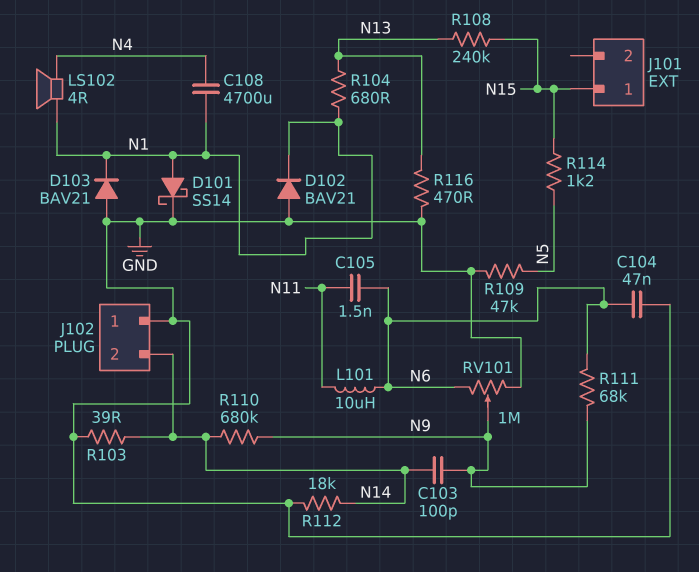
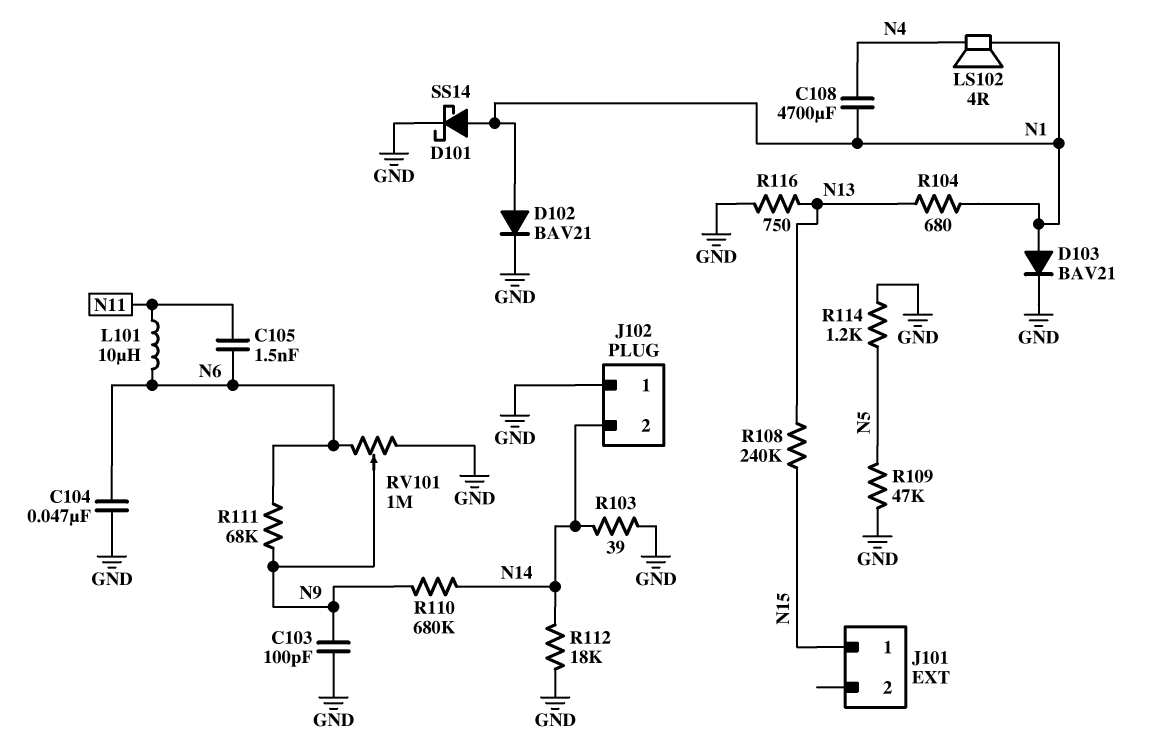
C103: 100pF (N9, N14) -> 100pF (GND, N9)
D102: diode BAV21 (A GND, K N1) -> diode BAV21 (A N1, K GND)
D103: diode BAV21 (A GND, K N1) -> diode BAV21 (A N1, K GND)
R114: 1.2k (N5, N15) -> 1.2k (GND, N5)
R116: 470 (GND, N13) -> 750 (GND, N13)

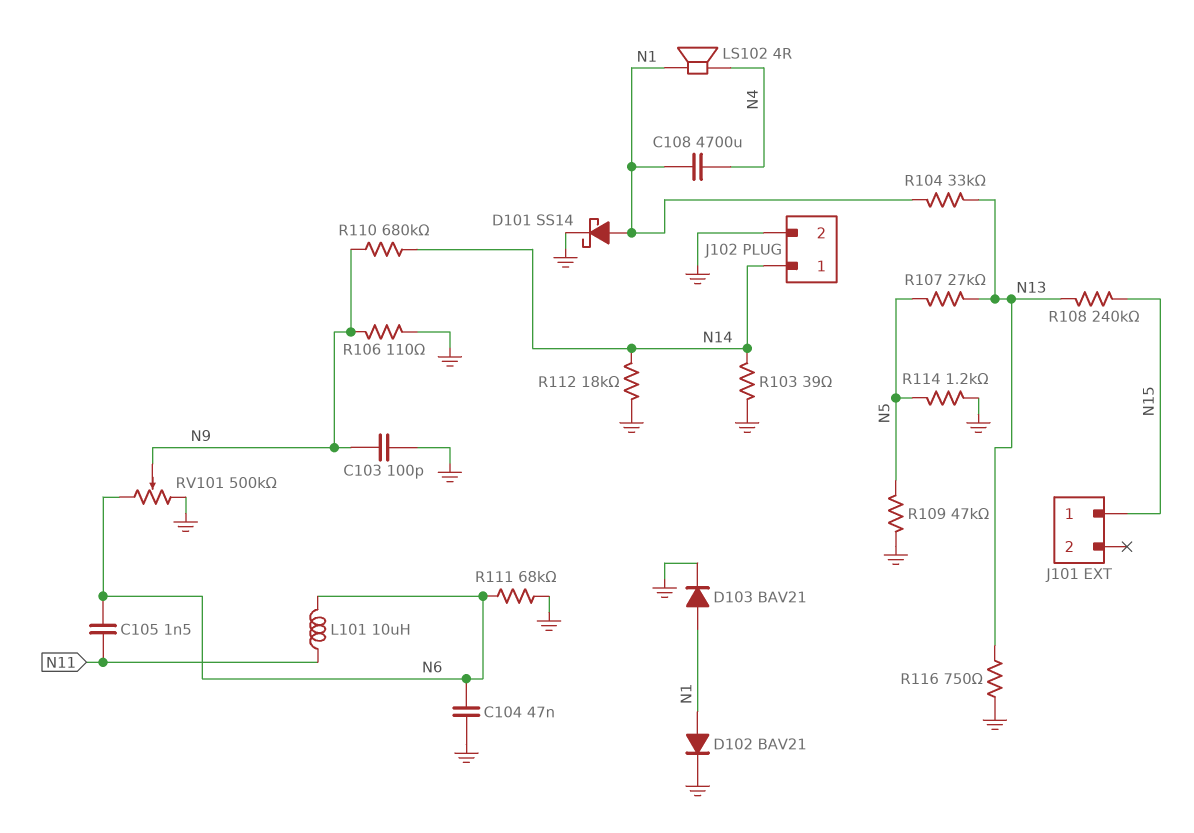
J102 pin 1: GND -> N14
J102 pin 2: N14 -> GND
R104: 680 (N1, N13) -> 33k (N1, N13)
R106: none -> 110 (GND, N9)
R107: none -> 27k (N5, N13)
R111: 68k (N6, N9) -> 68k (GND, N6)
RV101: 1M (GND, N6, wiper N9) -> 500k (GND, N6, wiper N9)

